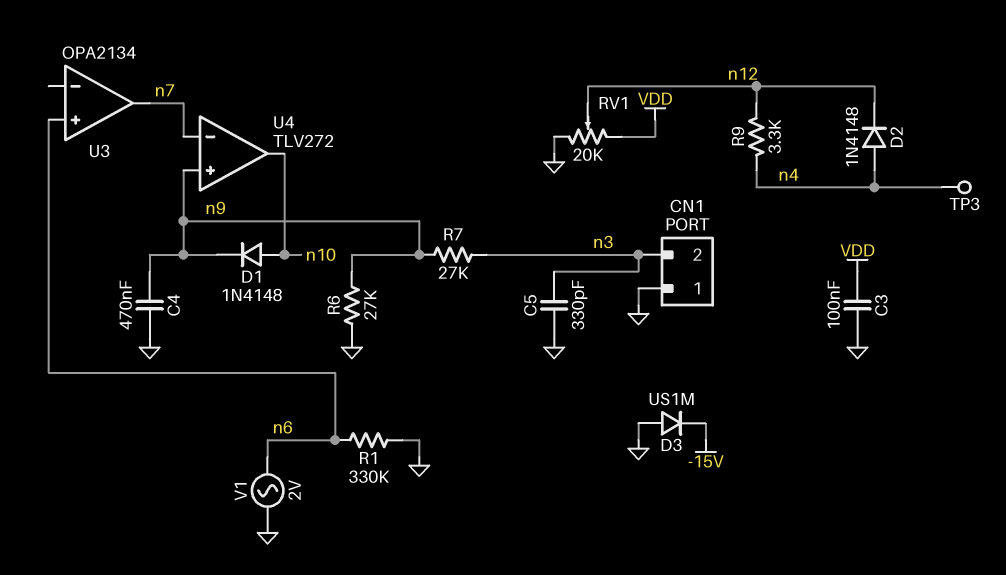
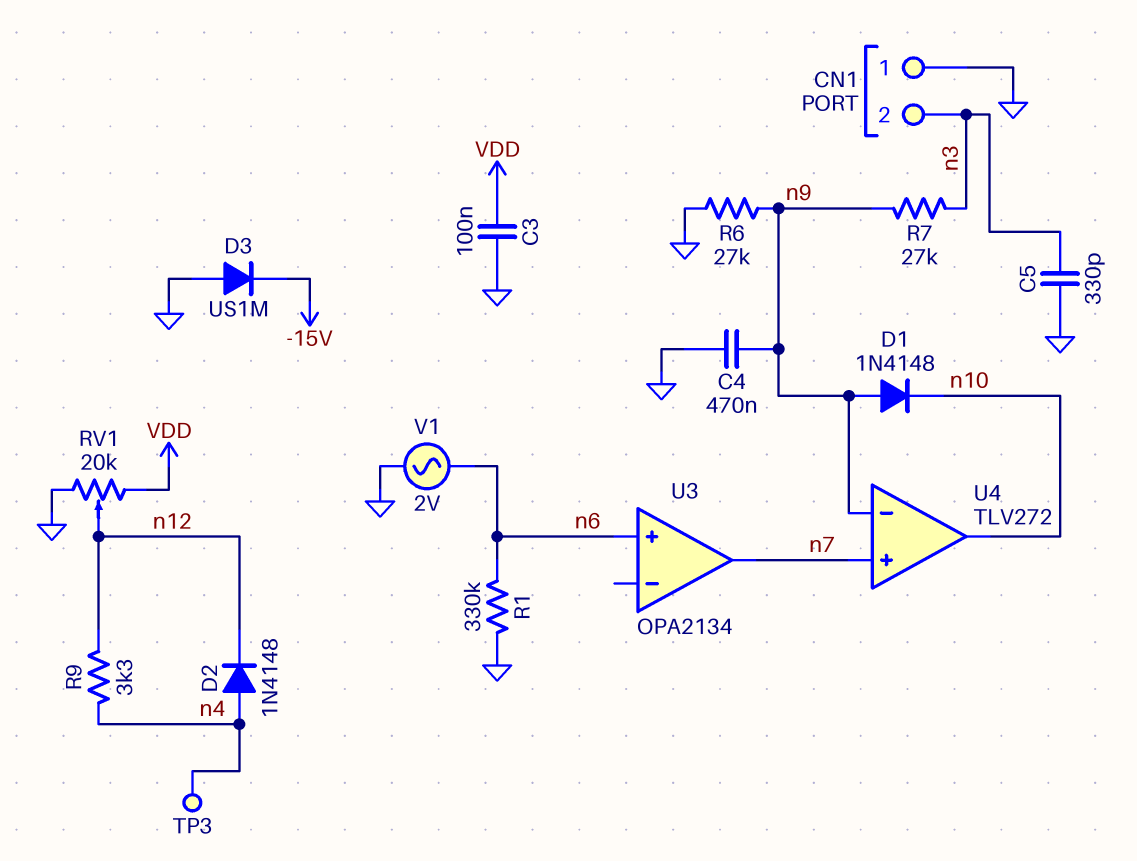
D1: diode 1N4148 (A n10, K n9) -> diode 1N4148 (A n9, K n10)
U4 pin in+: n9 -> n7
U4 pin in-: n7 -> n9

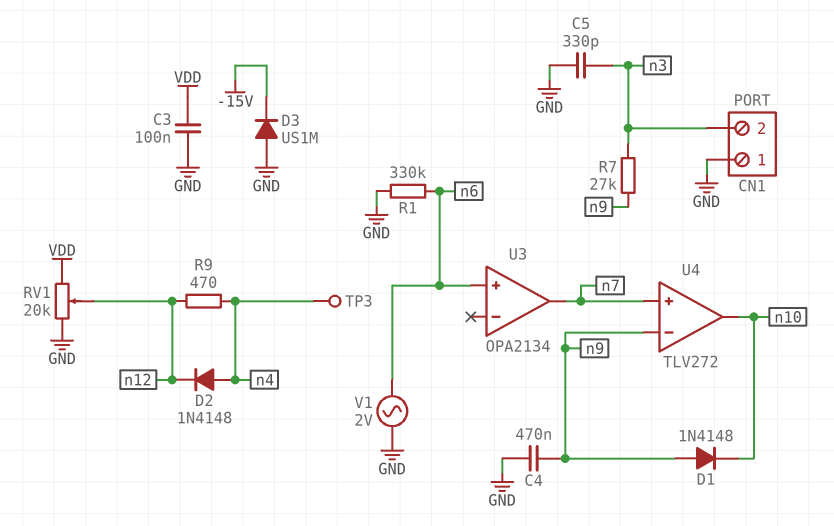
R6: 27k (GND, n9) -> none
R9: 3.3k (n4, n12) -> 470 (n4, n12)

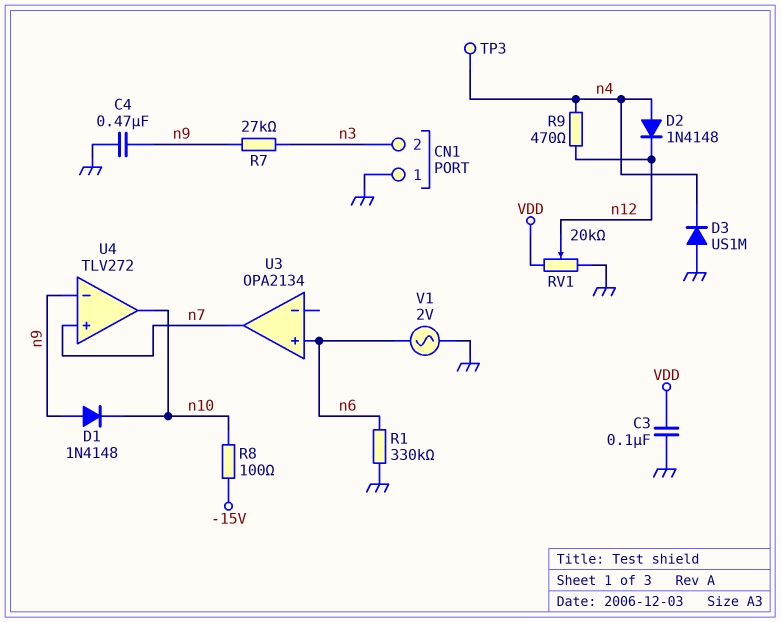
C5: 330pF (GND, n3) -> none
D3: diode US1M (A GND, K -15V) -> diode US1M (A GND, K n4)
R8: none -> 100 (-15V, n10)

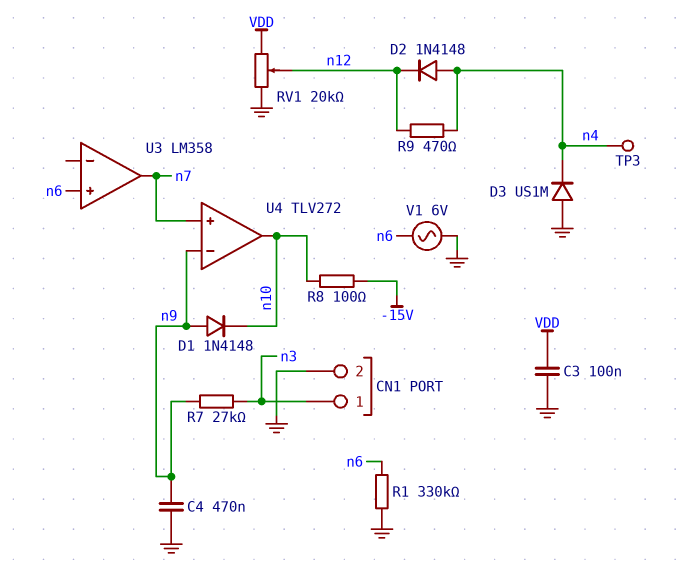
CN1 pin 1: GND -> n3
CN1 pin 2: n3 -> GND
U3: OPA2134 -> LM358
V1: AC 2V (GND, n6) -> AC 6V (GND, n6)

